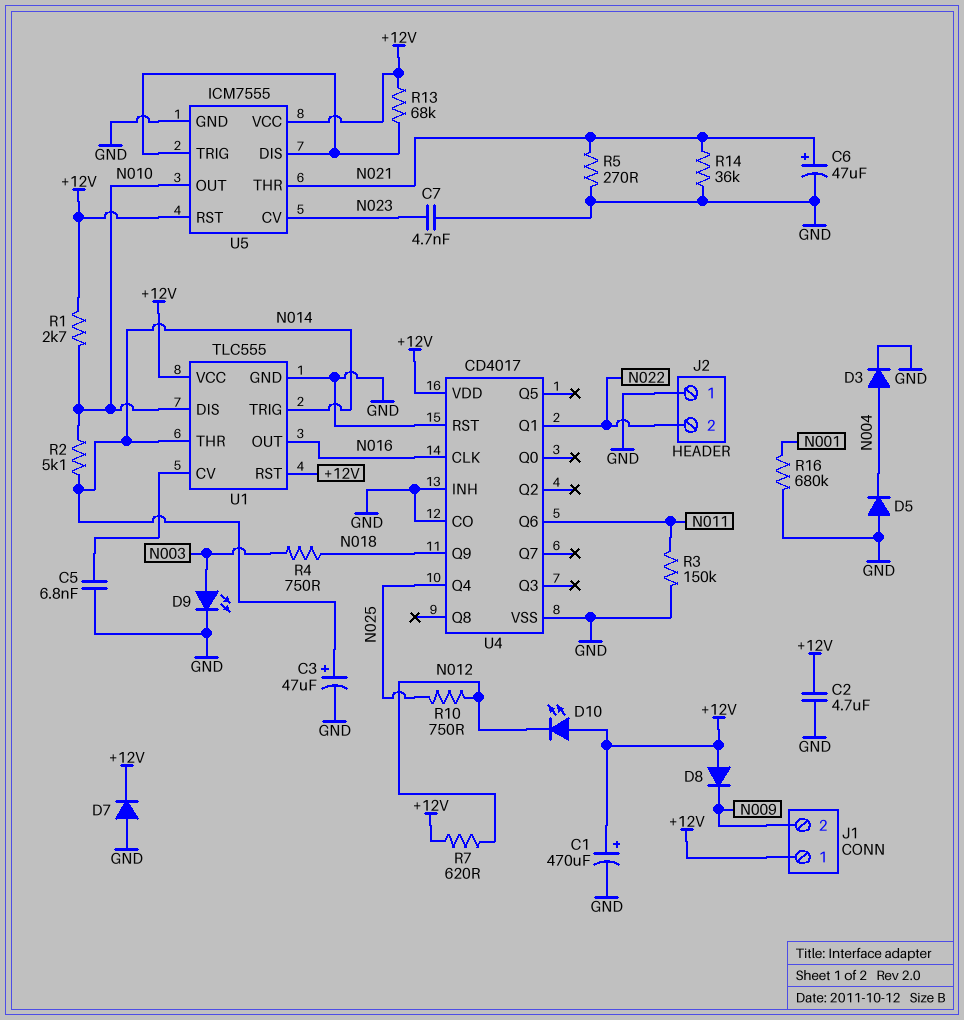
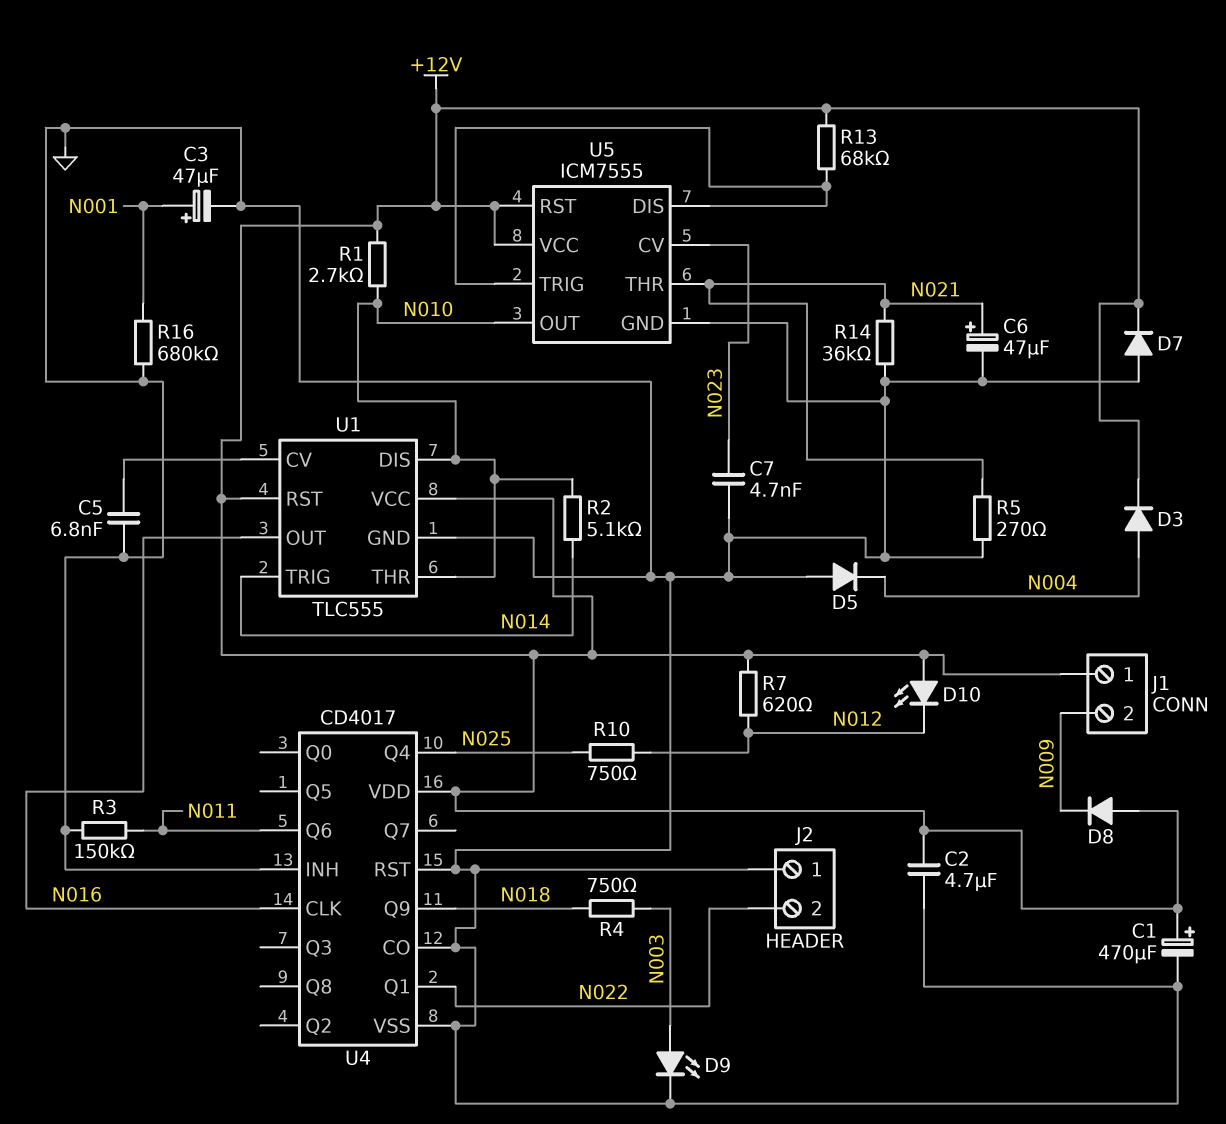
C3: 47uF (plus N014, minus GND) -> 47uF (plus N001, minus GND)
D3: diode (A N004, K GND) -> diode (A N004, K +12V)
U1 pin THR: N014 -> N010

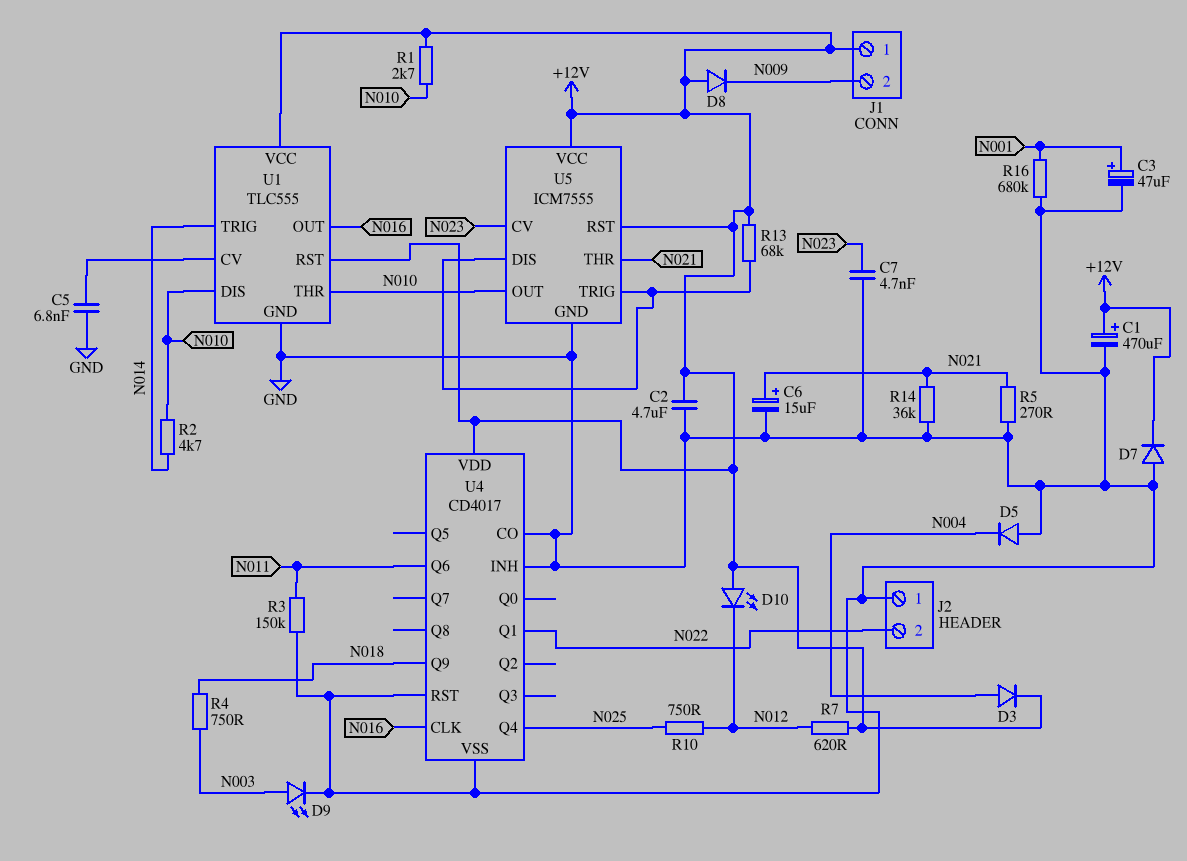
C6: 47uF (plus N021, minus GND) -> 15uF (plus N021, minus GND)
R2: 5.1k (N010, N014) -> 4.7k (N010, N014)

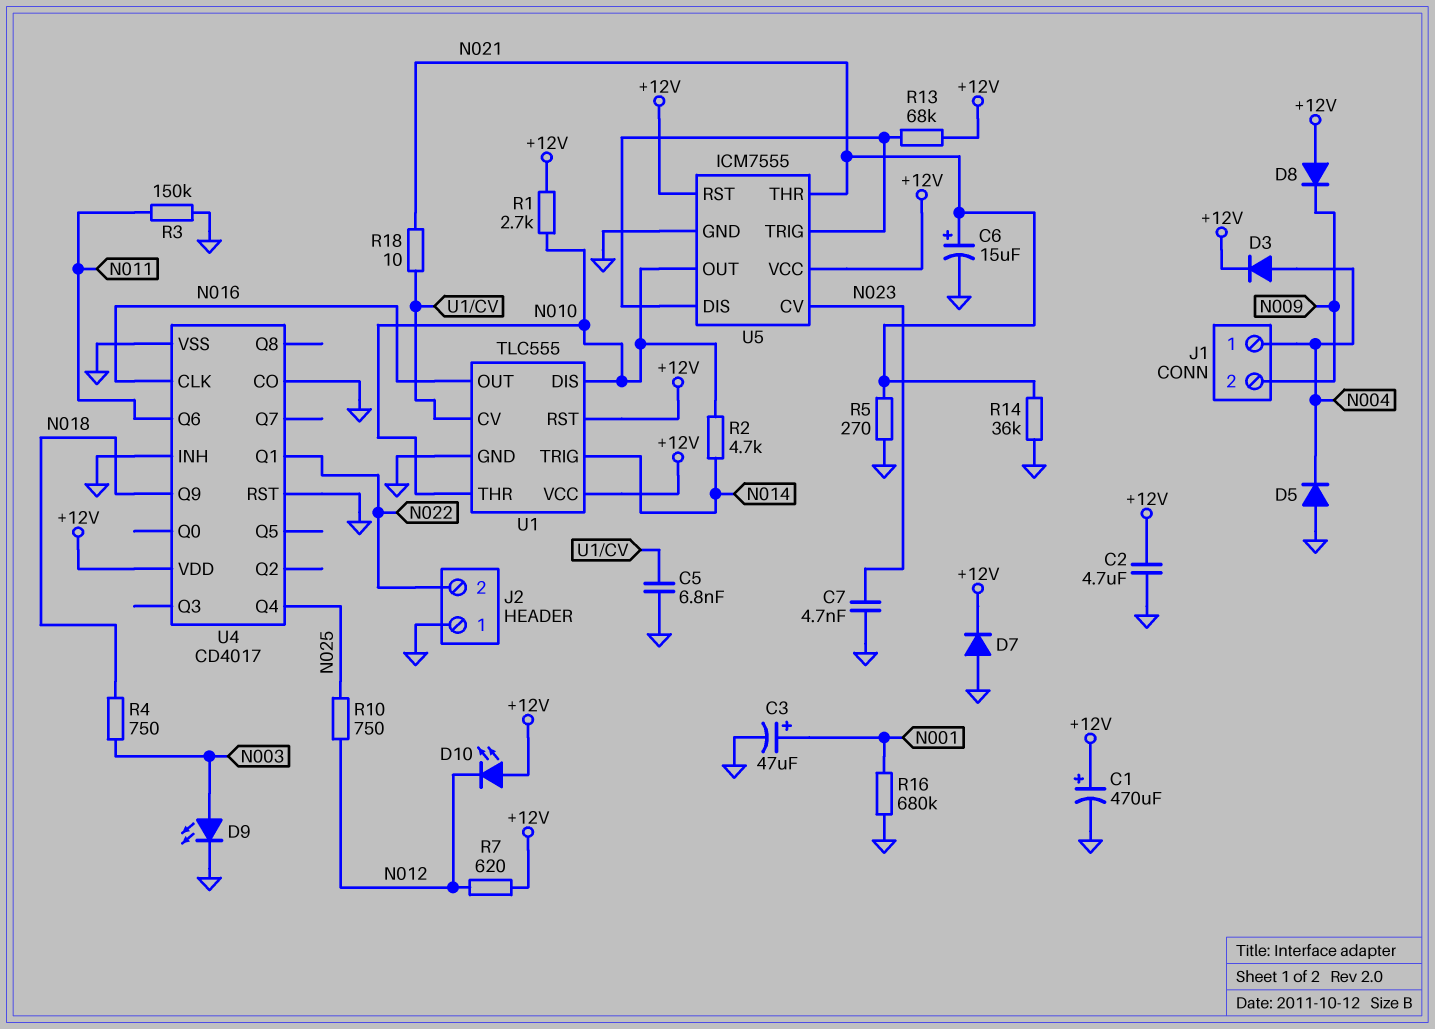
J1 pin 1: +12V -> N004
R18: none -> 10 (N021, U1/CV)

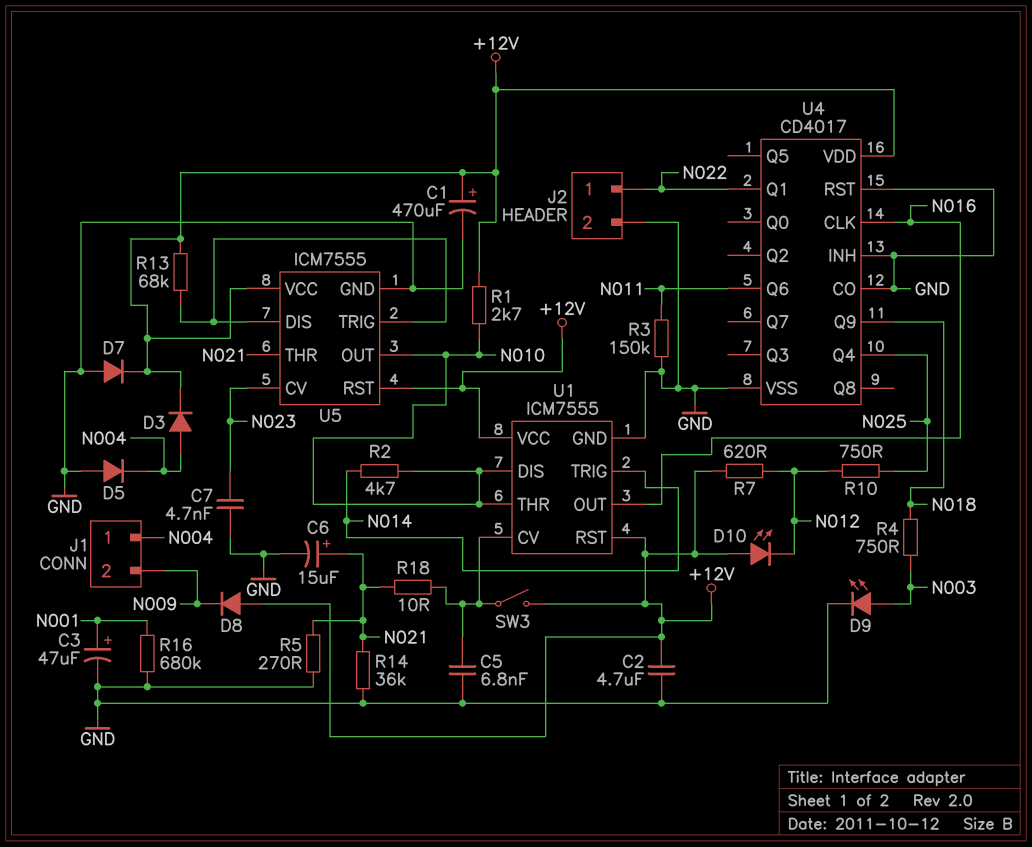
J2 pin 1: GND -> N022
J2 pin 2: N022 -> GND
SW3: none -> switch (+12V, U1/CV)
U1: TLC555 -> ICM7555

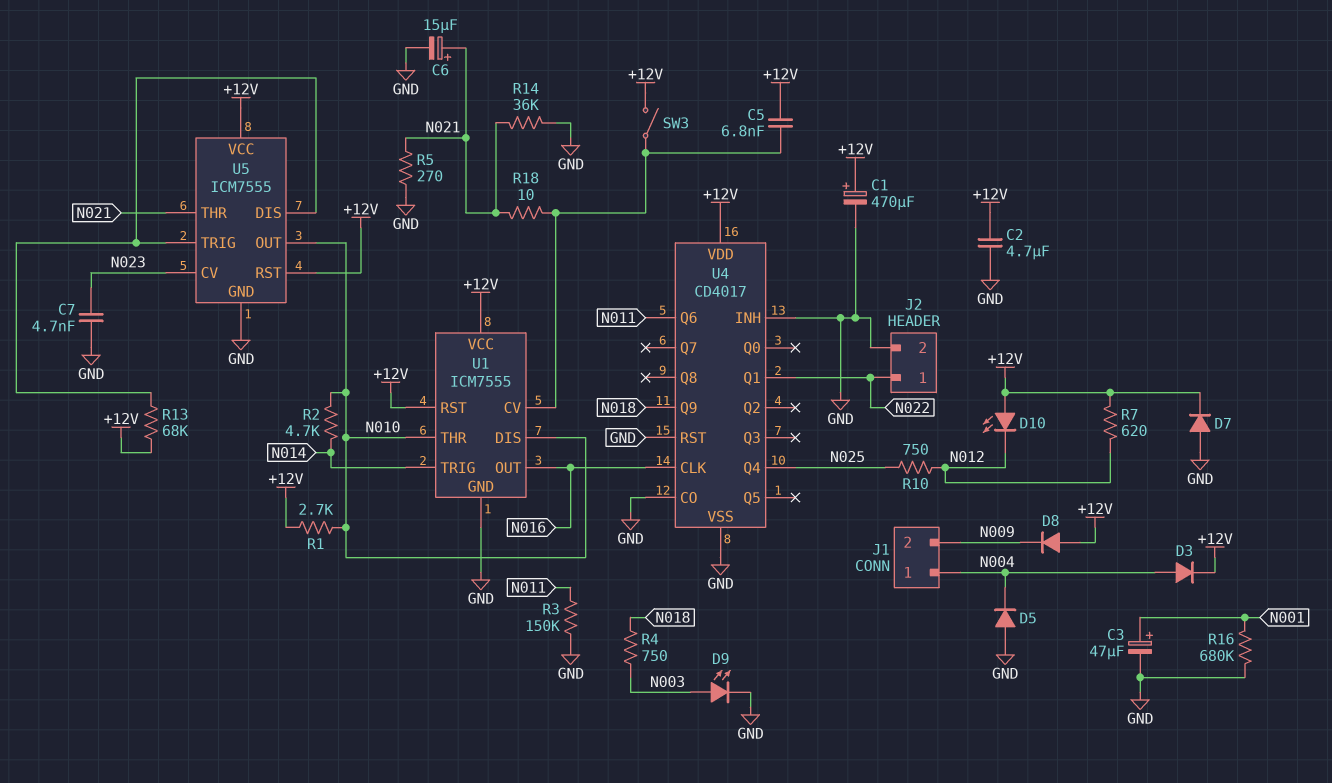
C5: 6.8nF (GND, U1/CV) -> 6.8nF (+12V, U1/CV)

